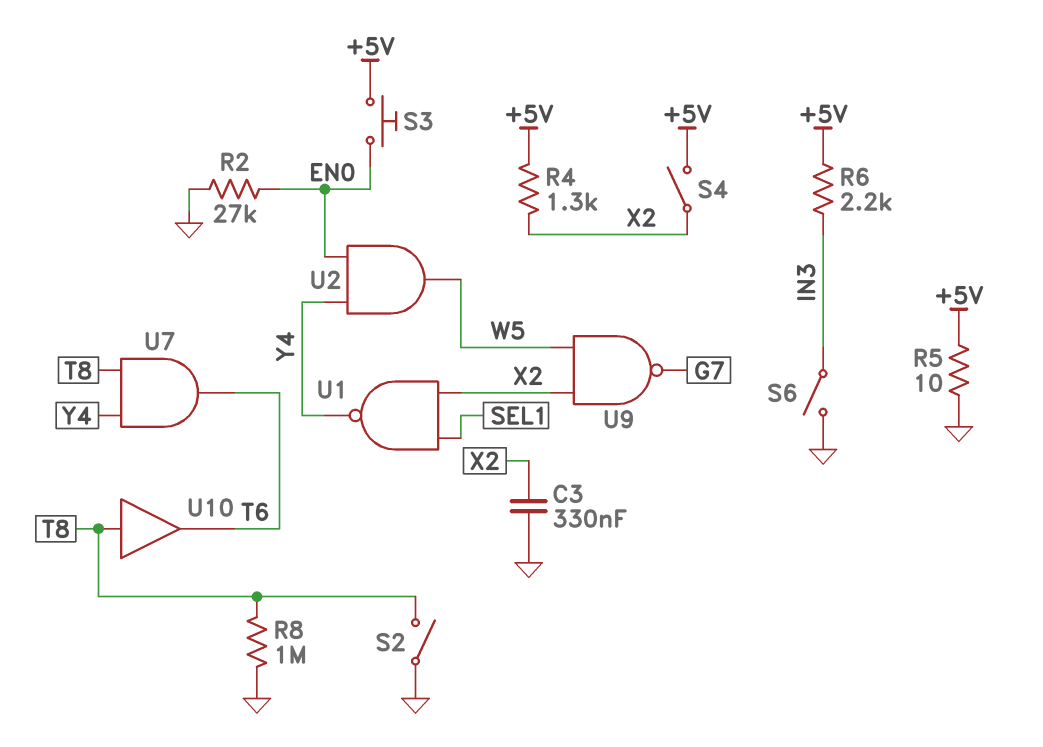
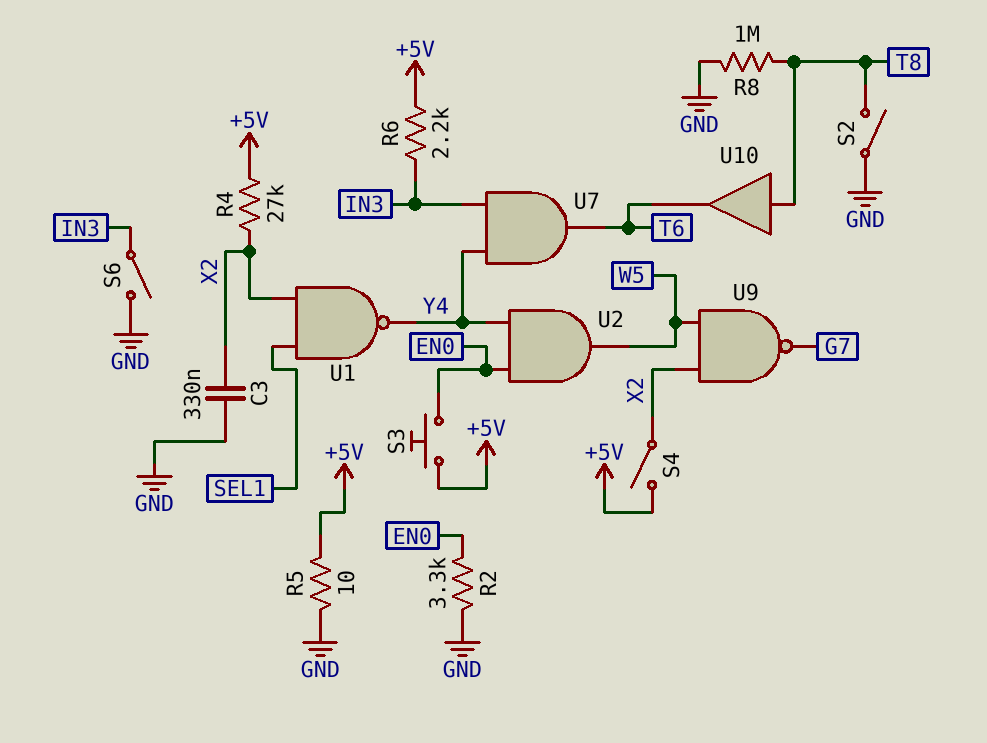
R2: 27k (EN0, GND) -> 3.3k (EN0, GND)
R4: 1.3k (+5V, X2) -> 27k (+5V, X2)
U7: AND (in T8, in Y4, out T6) -> AND (in IN3, in Y4, out T6)

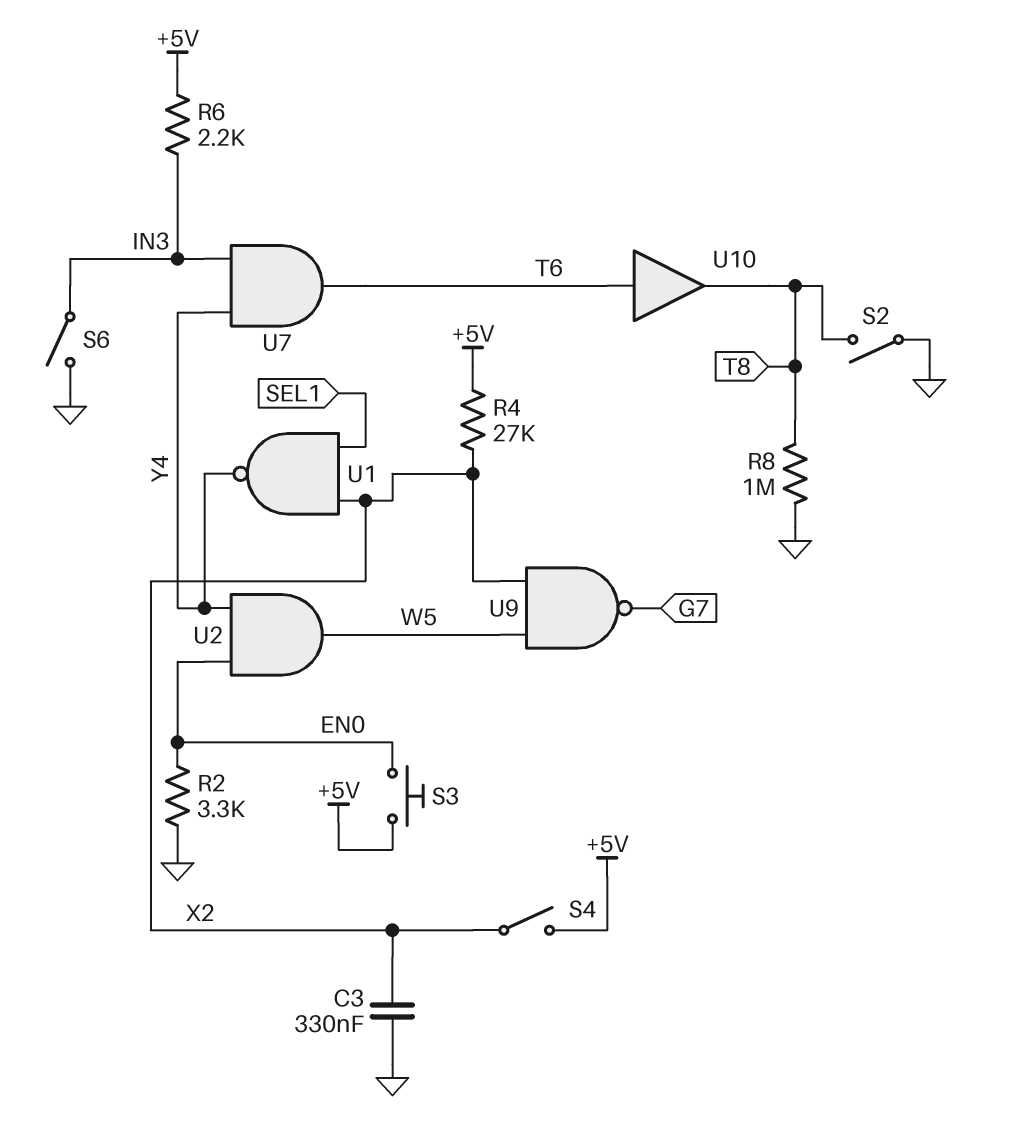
R5: 10 (+5V, GND) -> none
U10: buffer (in T8, out T6) -> buffer (in T6, out T8)

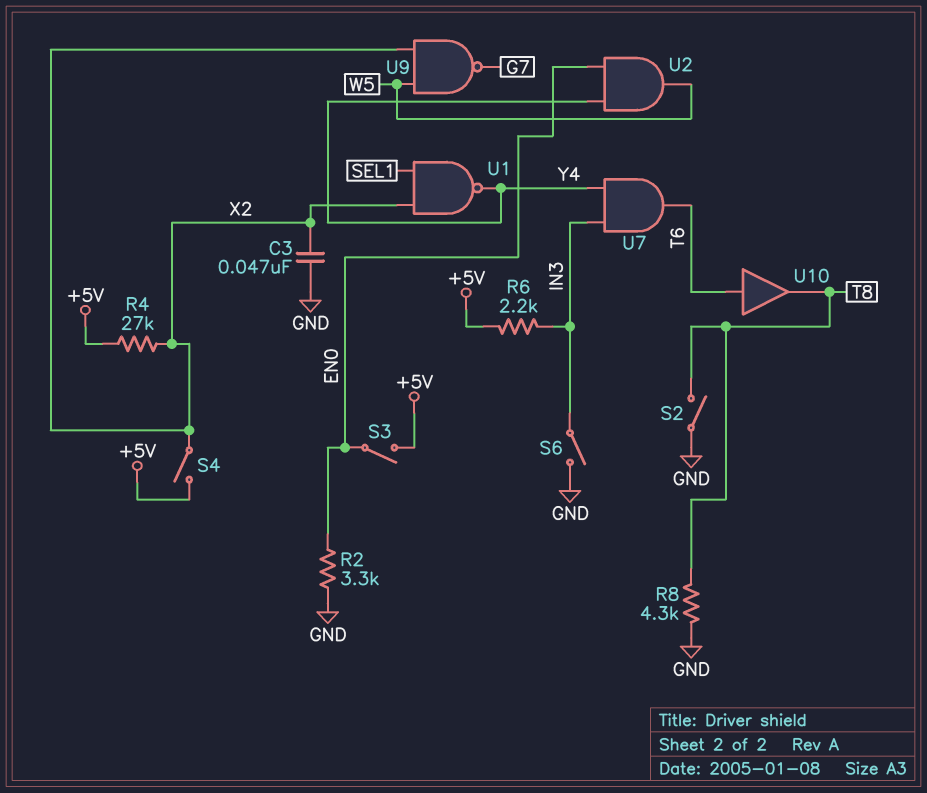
C3: 330nF (GND, X2) -> 47nF (GND, X2)
R8: 1M (GND, T8) -> 4.3k (GND, T8)
S3: button (+5V, EN0) -> switch (+5V, EN0)

